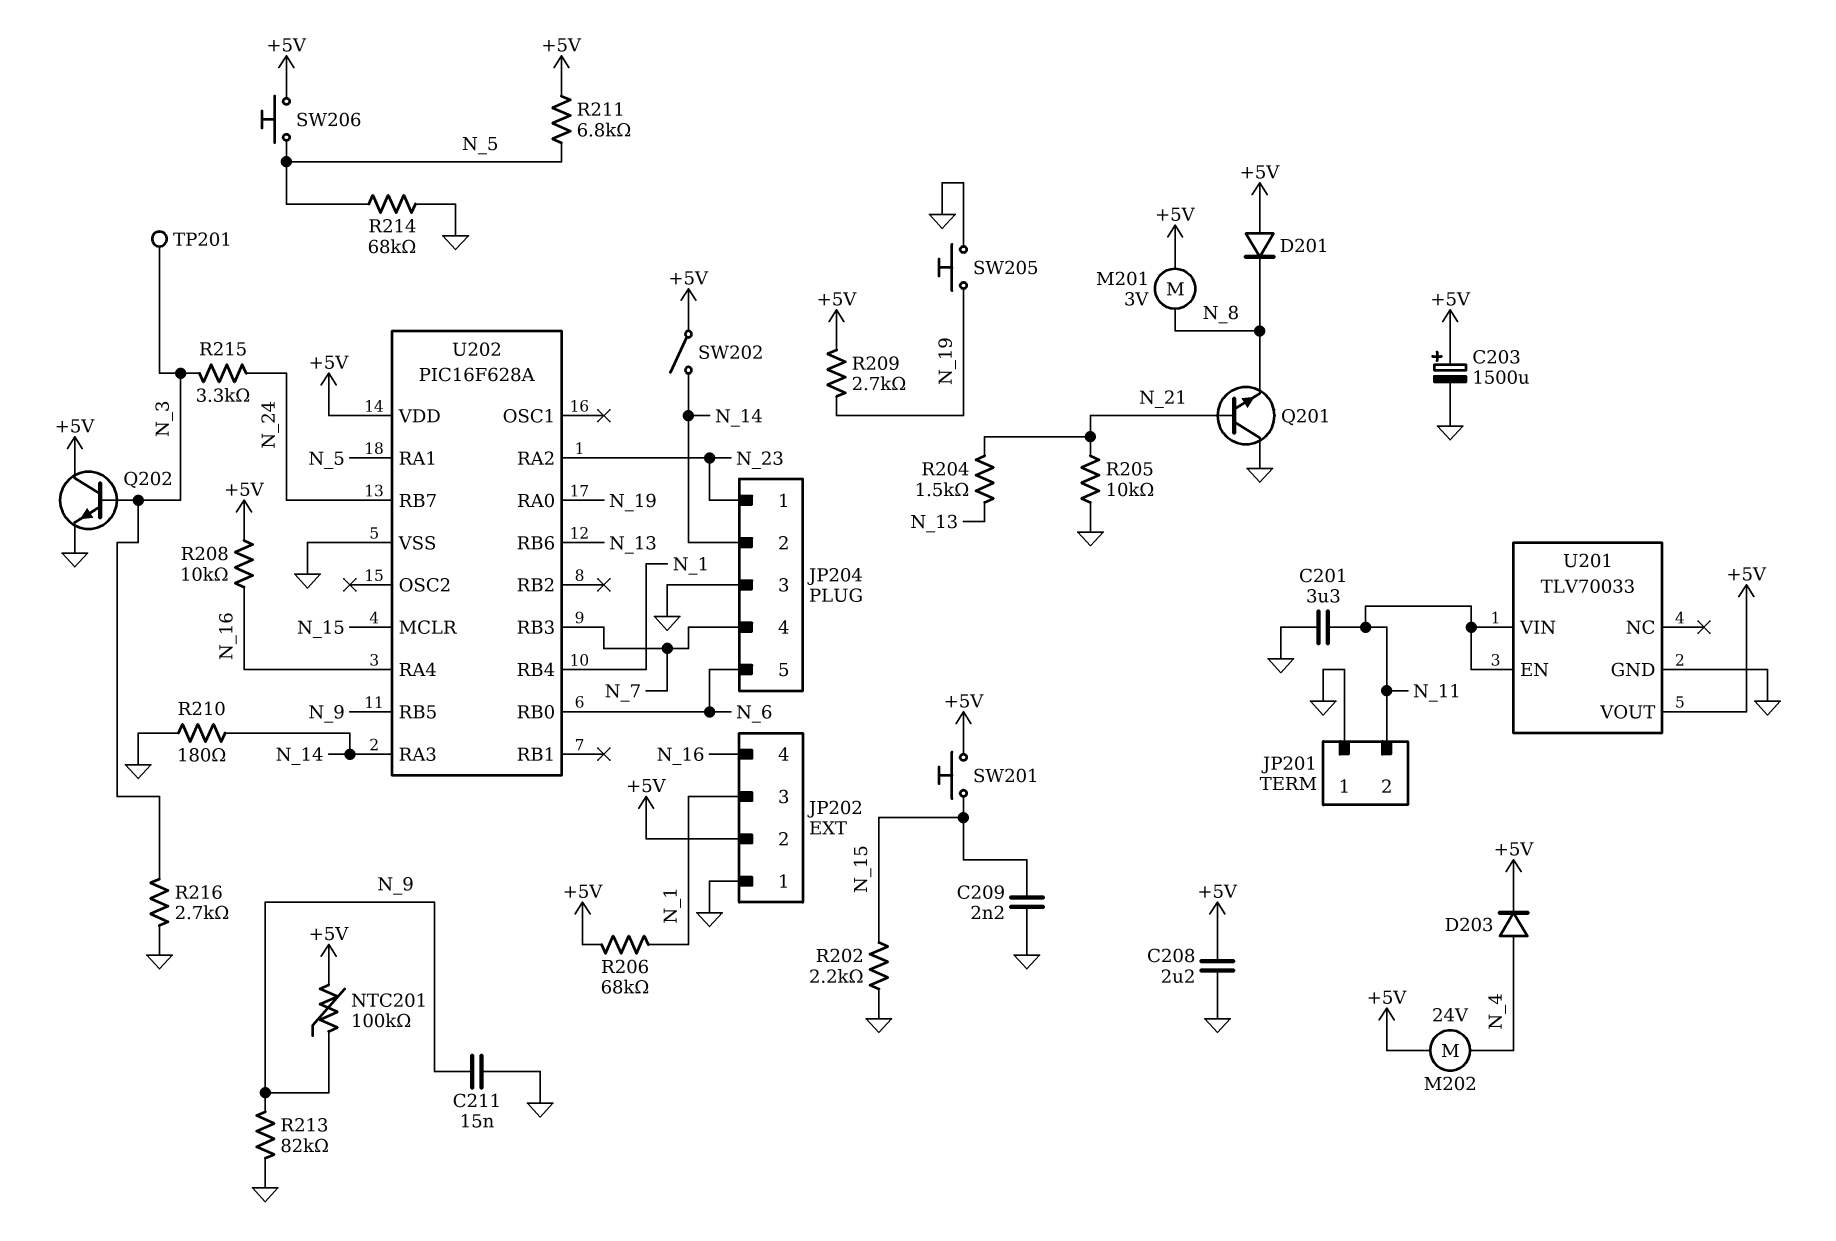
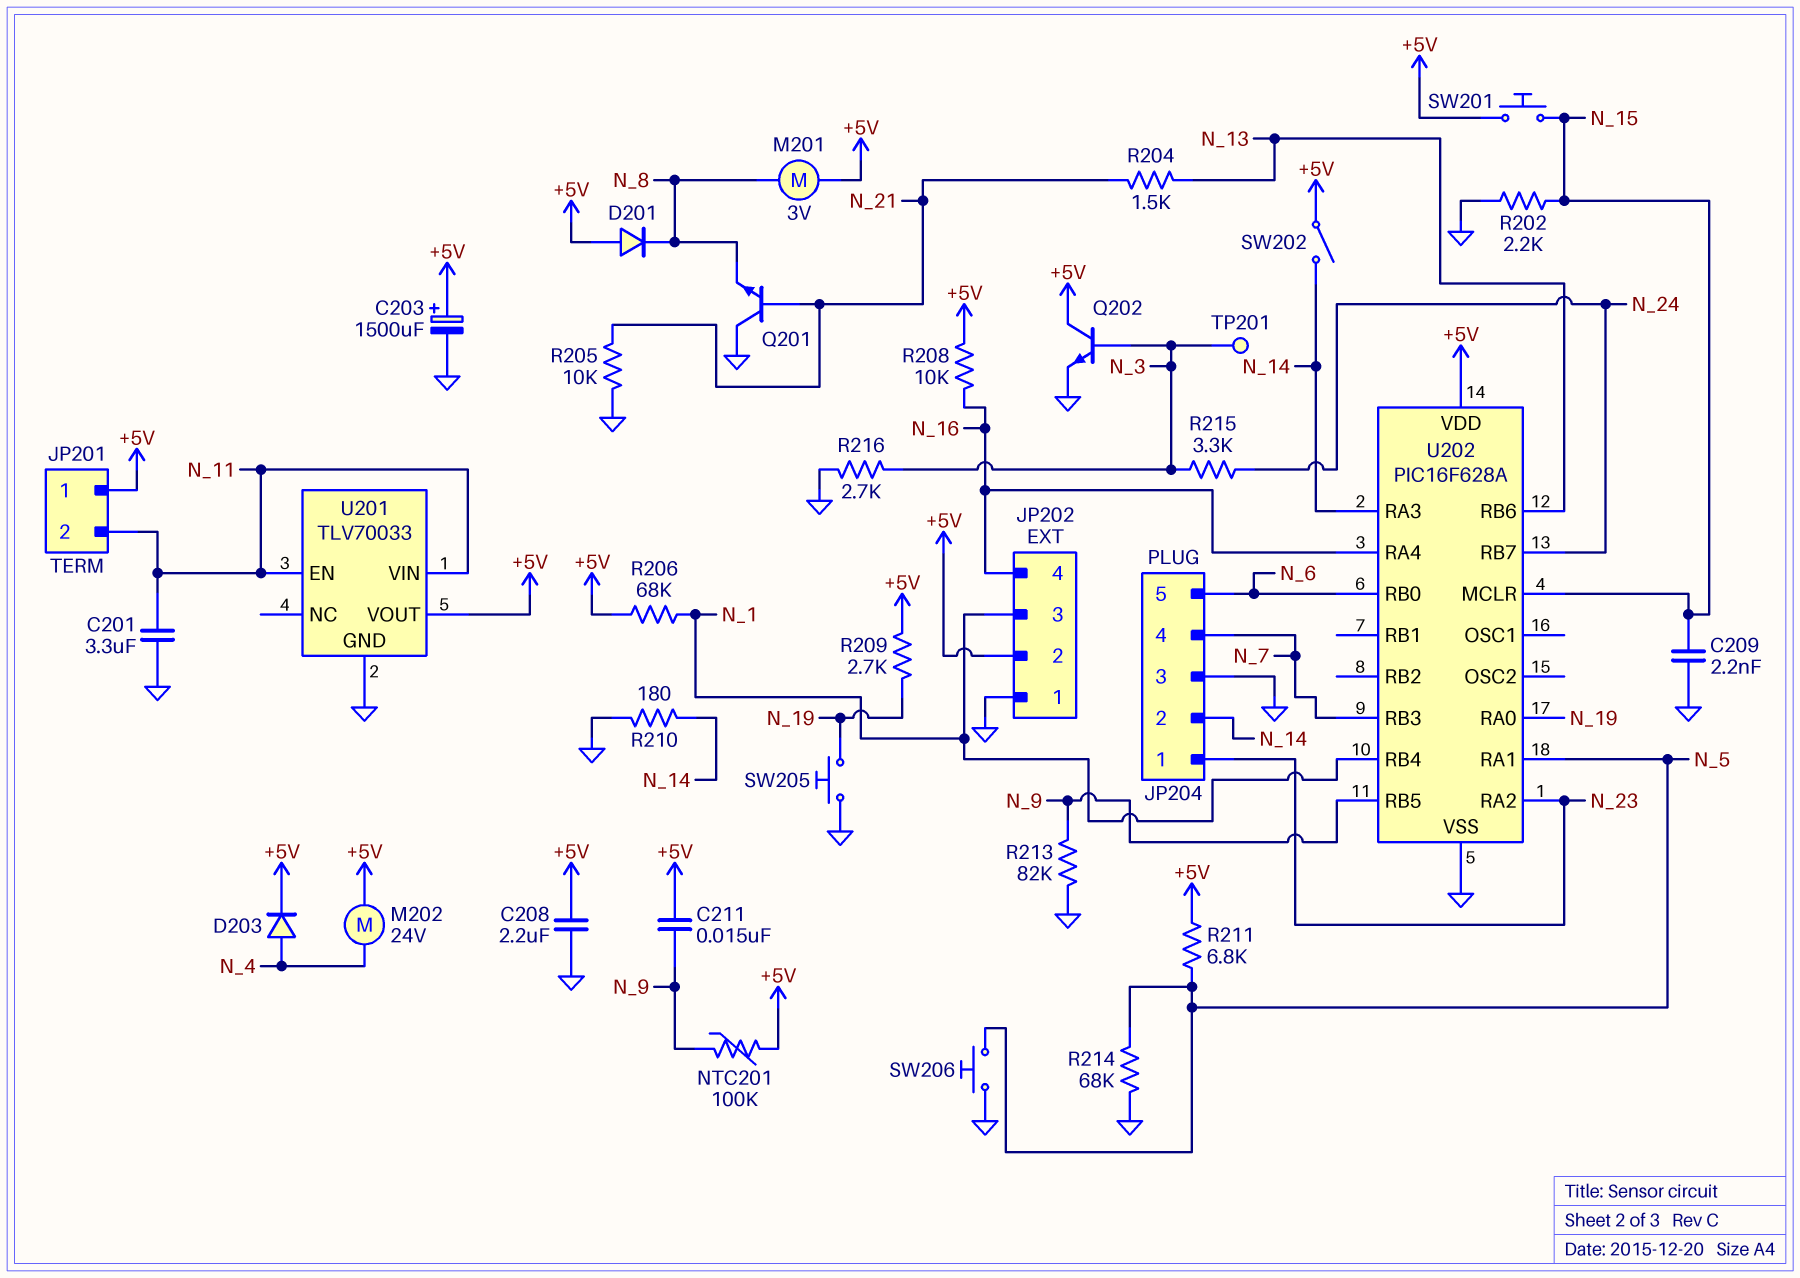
C211: 15nF (GND, N_9) -> 15nF (+5V, N_9)
JP201 pin 1: GND -> +5V
SW206: button (+5V, N_5) -> button (GND, N_5)

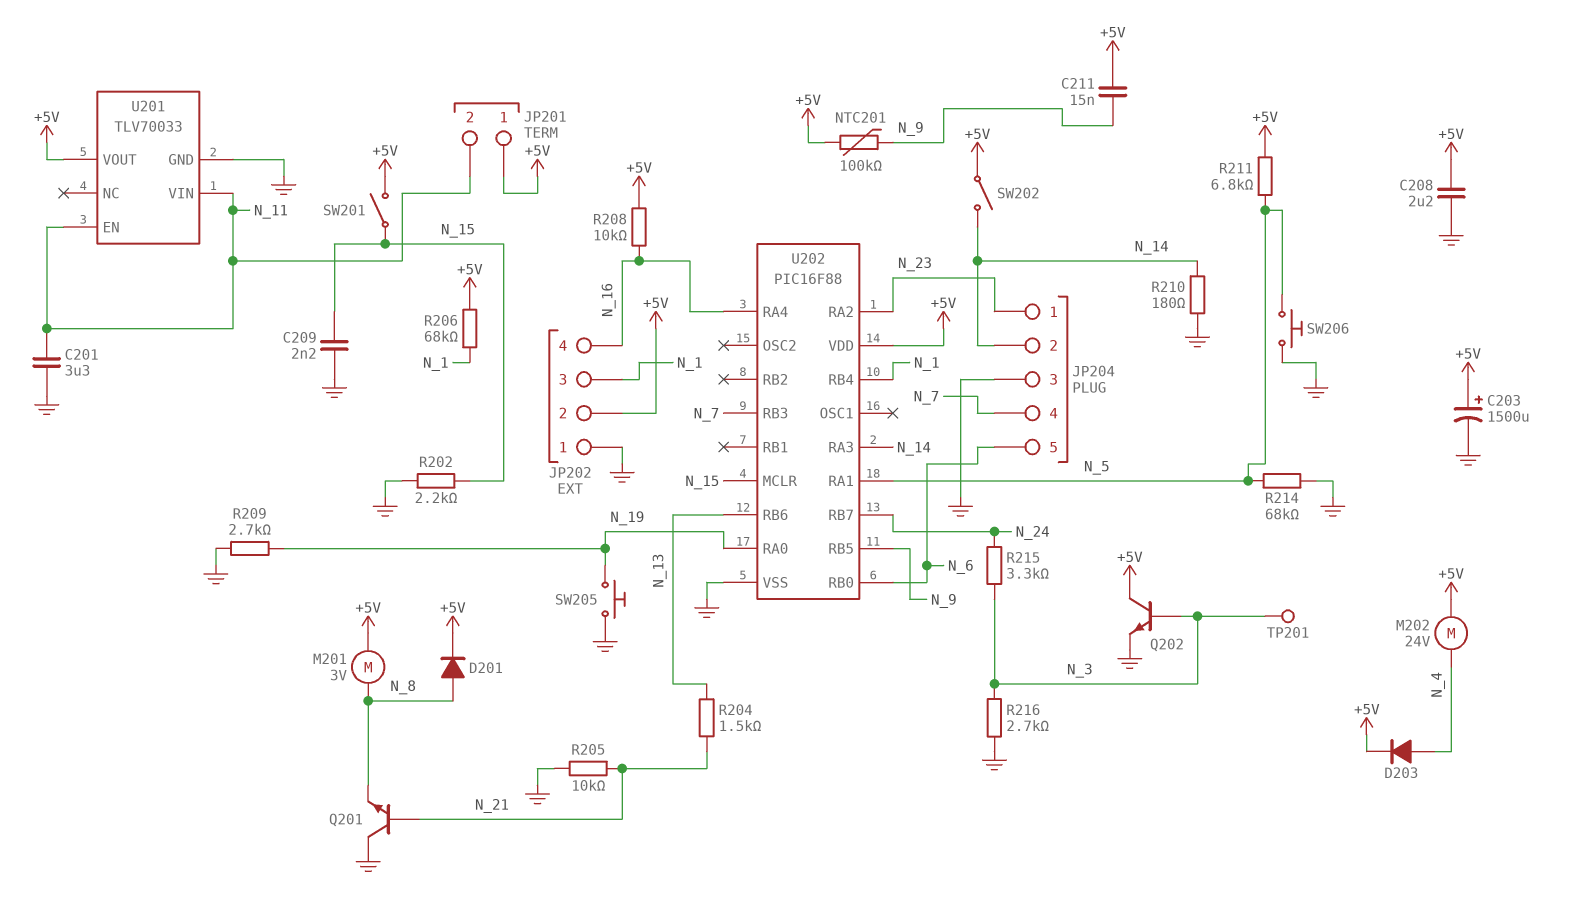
D201: diode (A +5V, K N_8) -> diode (A N_8, K +5V)
R209: 2.7k (+5V, N_19) -> 2.7k (GND, N_19)
R213: 82k (GND, N_9) -> none
SW201: button (+5V, N_15) -> switch (+5V, N_15)
U202: PIC16F628A -> PIC16F88

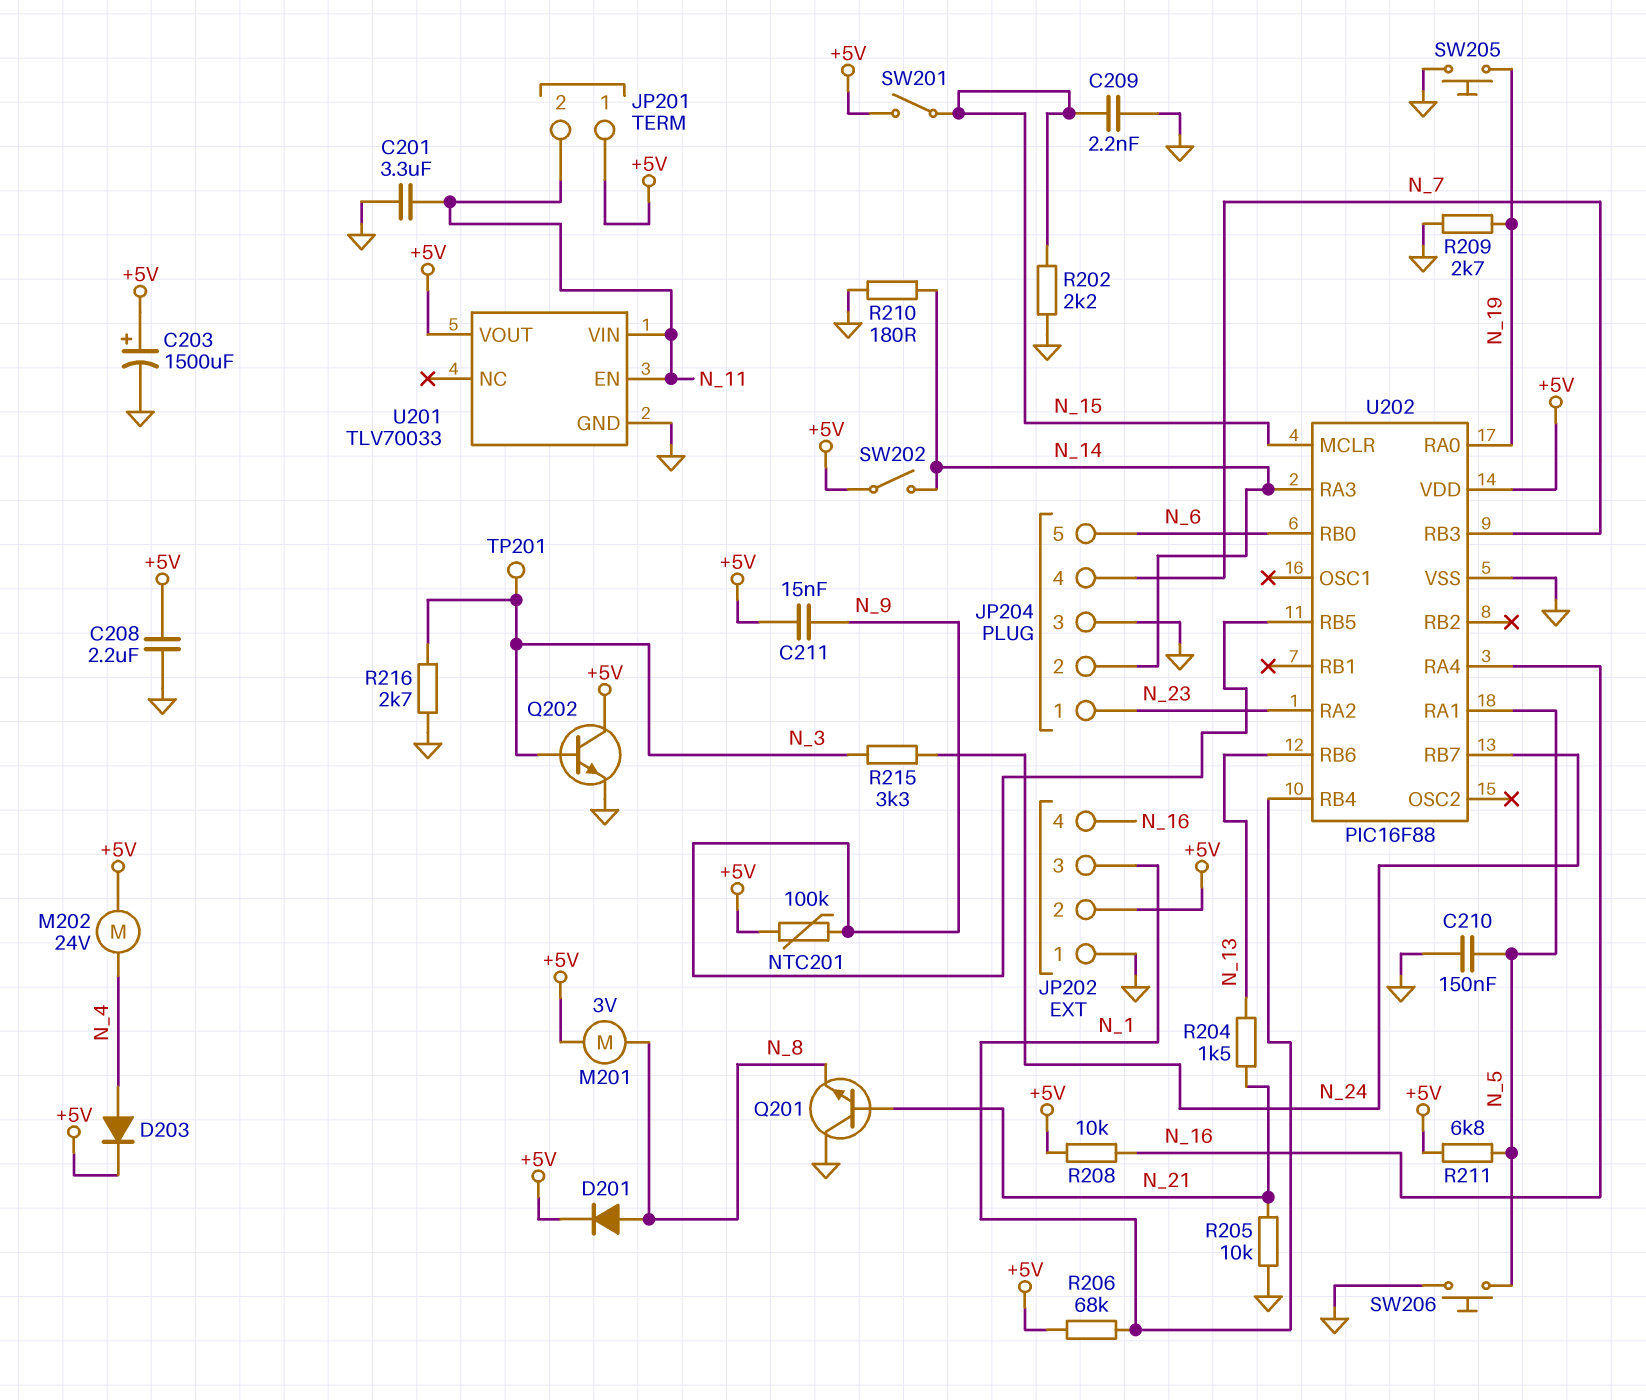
C210: none -> 150nF (GND, N_5)
R214: 68k (GND, N_5) -> none

